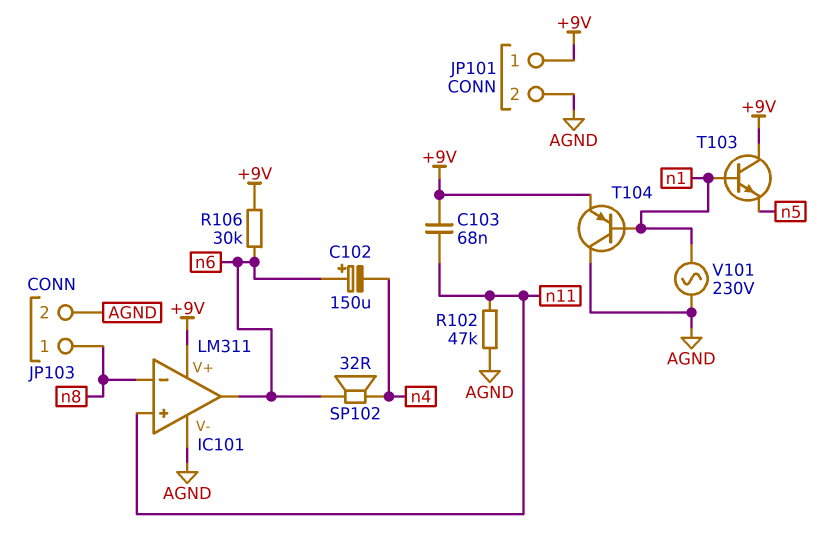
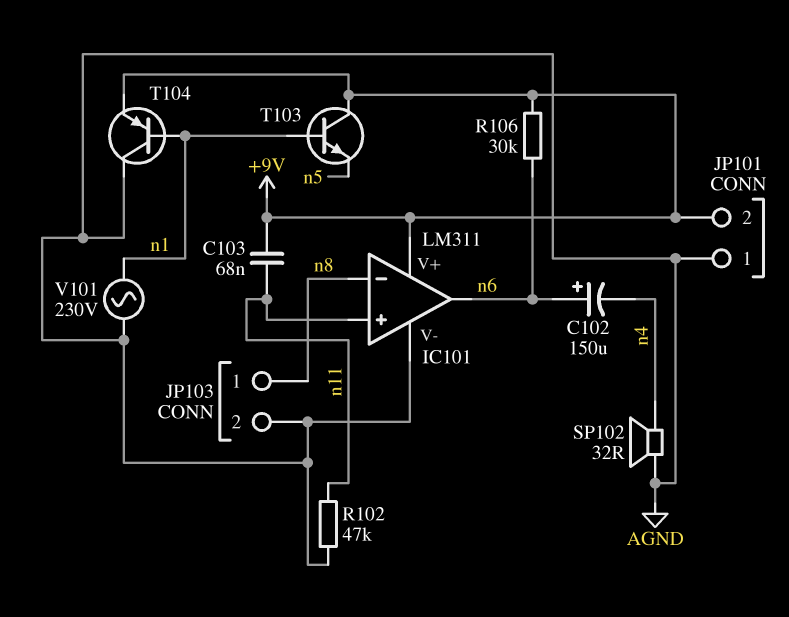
JP101 pin 1: +9V -> AGND
JP101 pin 2: AGND -> +9V
SP102: speaker 32R (n4, n6) -> speaker 32R (AGND, n4)

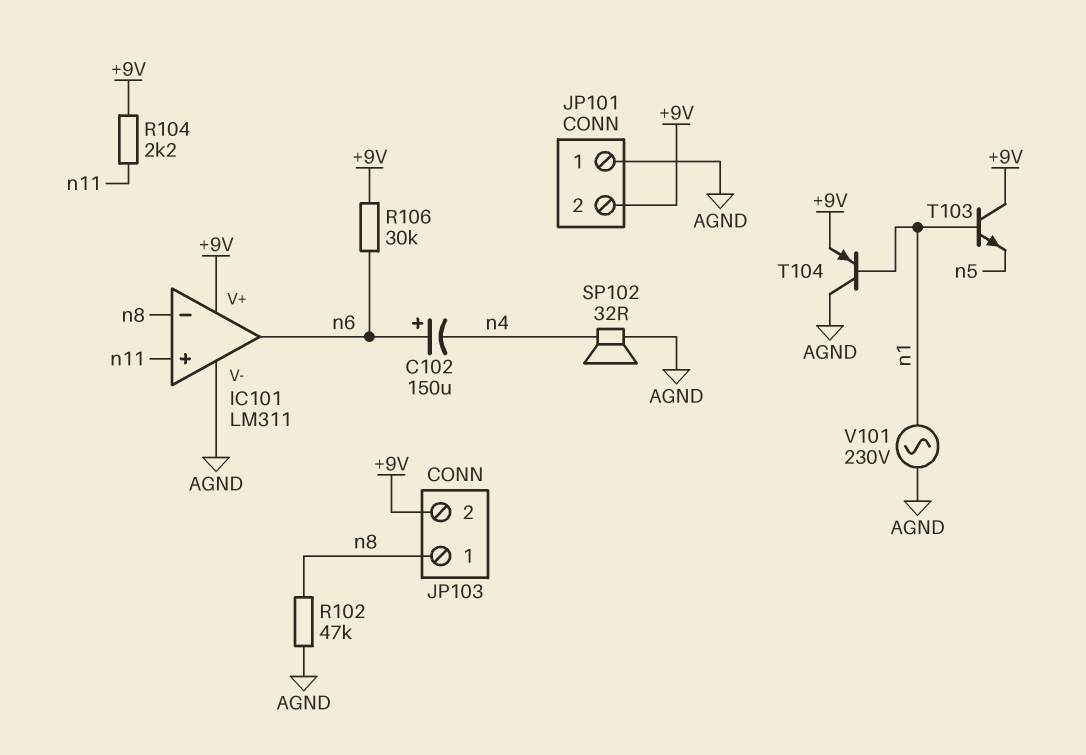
C103: 68nF (+9V, n11) -> none
JP103 pin 2: AGND -> +9V
R102: 47k (AGND, n11) -> 47k (AGND, n8)
R104: none -> 2.2k (+9V, n11)

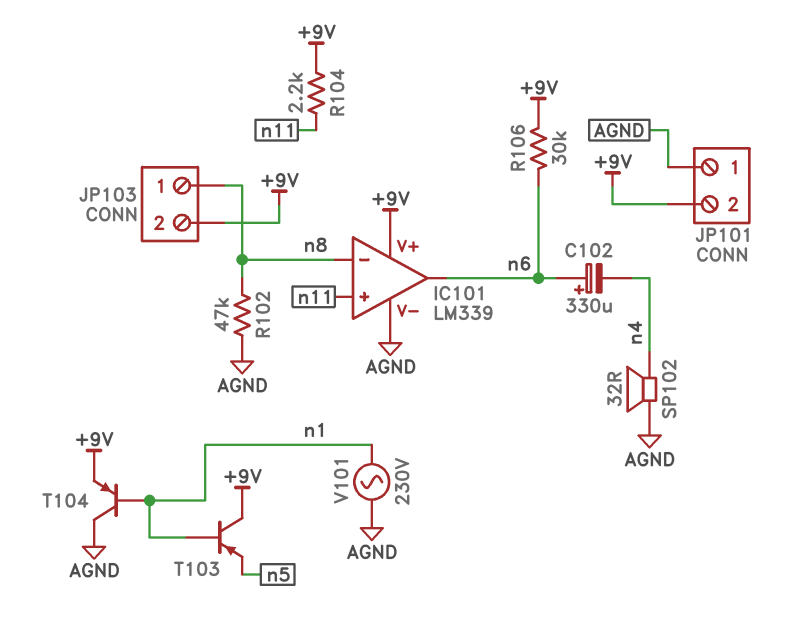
C102: 150uF (plus n6, minus n4) -> 330uF (plus n6, minus n4)
IC101: LM311 -> LM339
T103: NPN (B n1, C +9V, E n5) -> PNP (B n1, C +9V, E n5)

